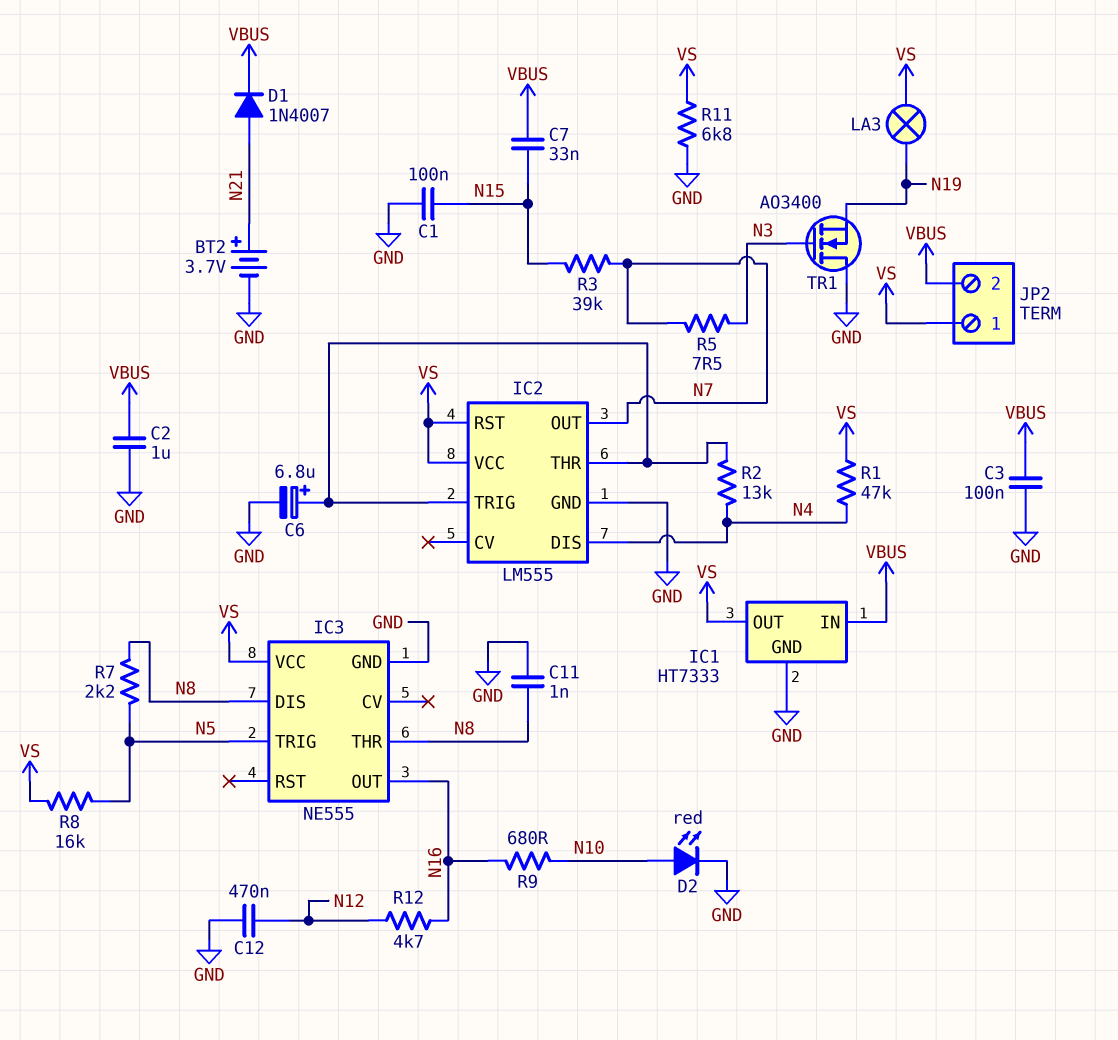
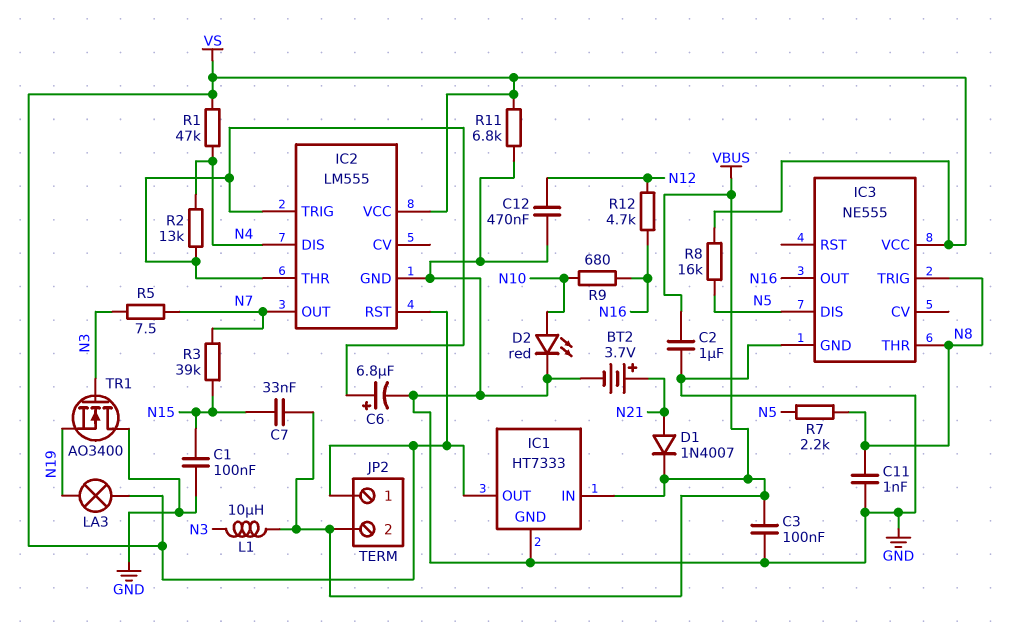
IC3 pin DIS: N8 -> N5
IC3 pin TRIG: N5 -> N8
L1: none -> 10uH (N3, VBUS)

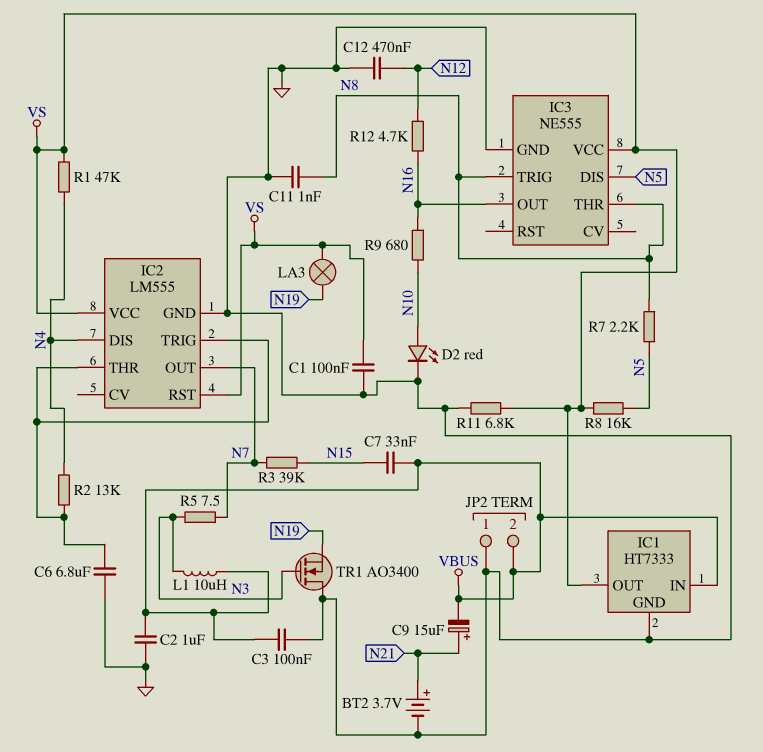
C1: 100nF (GND, N15) -> 100nF (GND, VS)
C6: 6.8uF (plus IC2/THR, minus GND) -> 6.8uF (GND, IC2/THR)
C9: none -> 15uF (plus N21, minus VBUS)
D1: diode 1N4007 (A N21, K VBUS) -> none
JP2 pin 1: VS -> GND

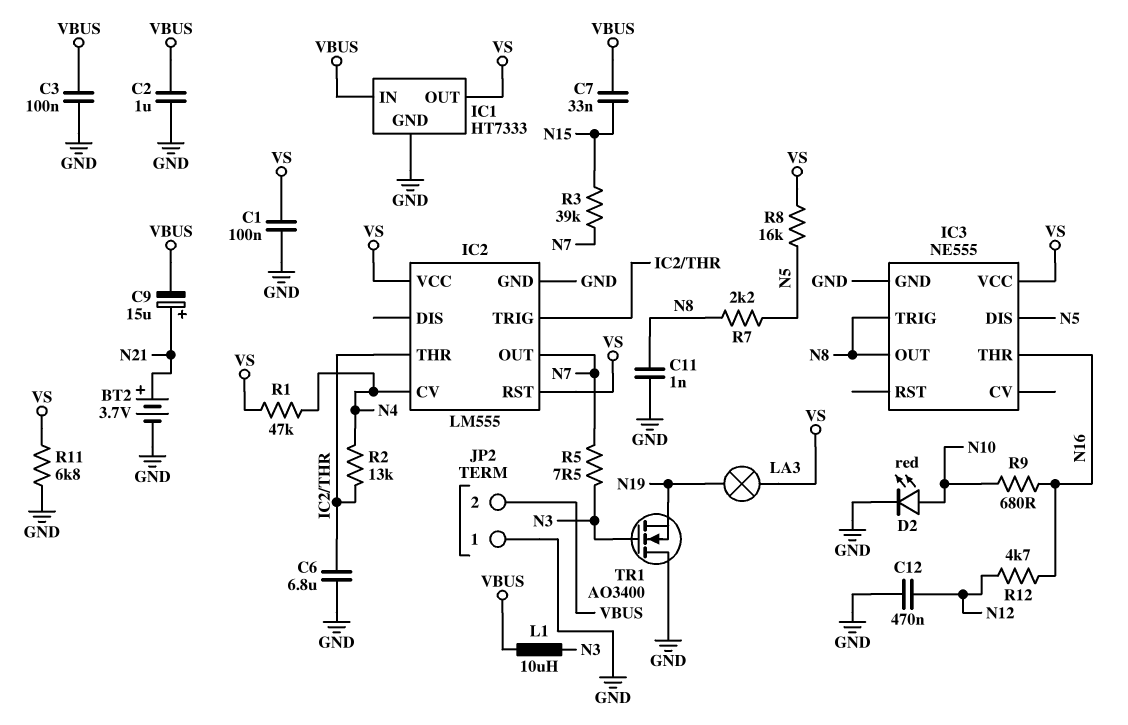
IC2 pin CV: none -> N4
IC2 pin DIS: N4 -> none
IC3 pin OUT: N16 -> N8
IC3 pin THR: N8 -> N16

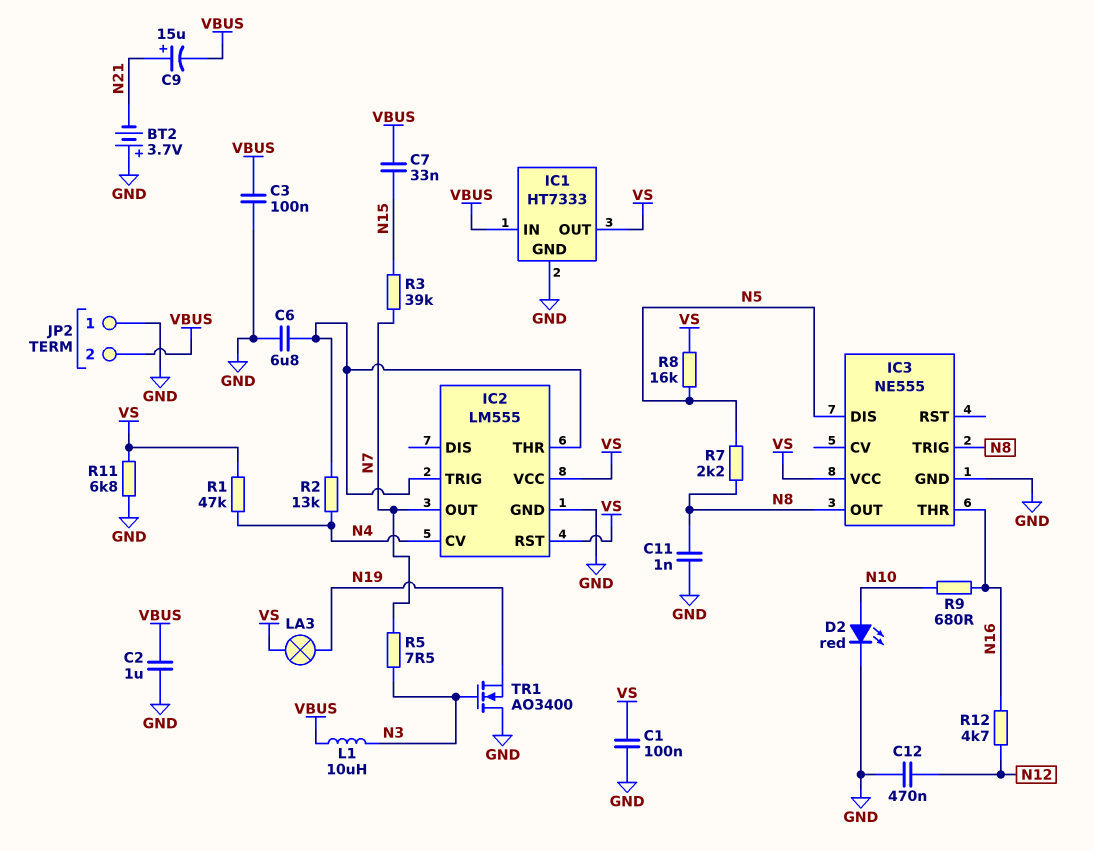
BT2: 3.7V (plus N21, minus GND) -> 3.7V (plus GND, minus N21)

